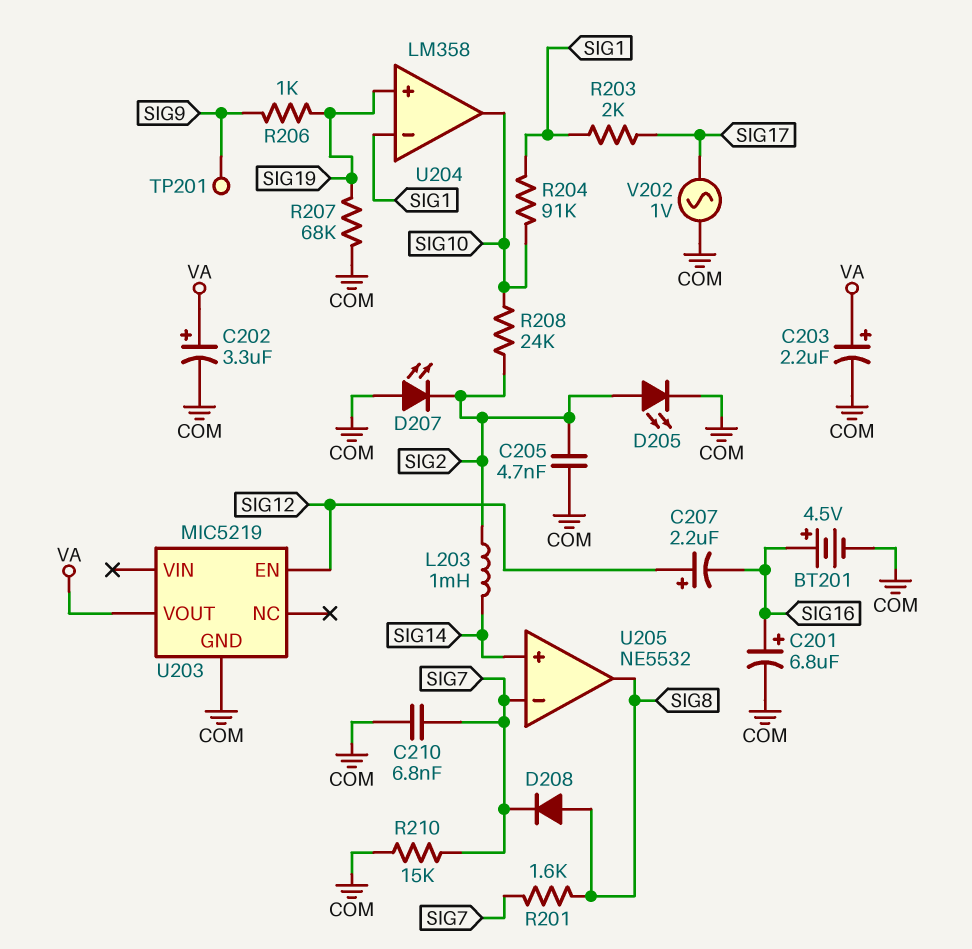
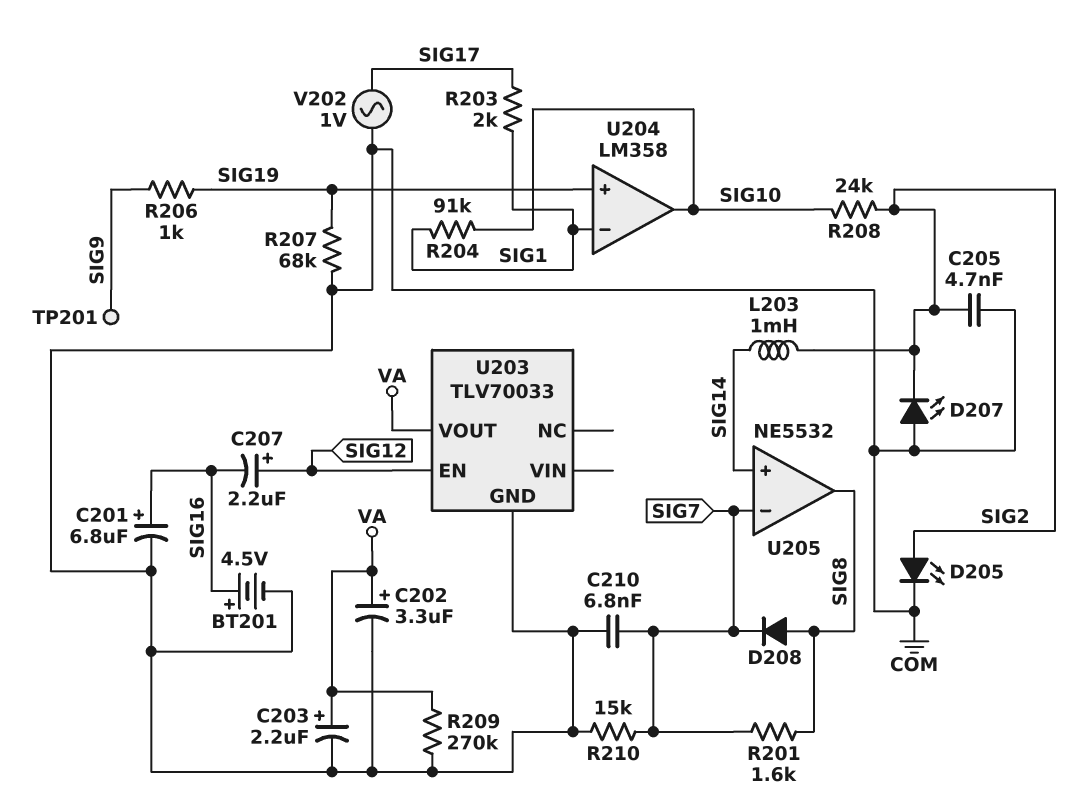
R209: none -> 270k (COM, VA)
U203: MIC5219 -> TLV70033

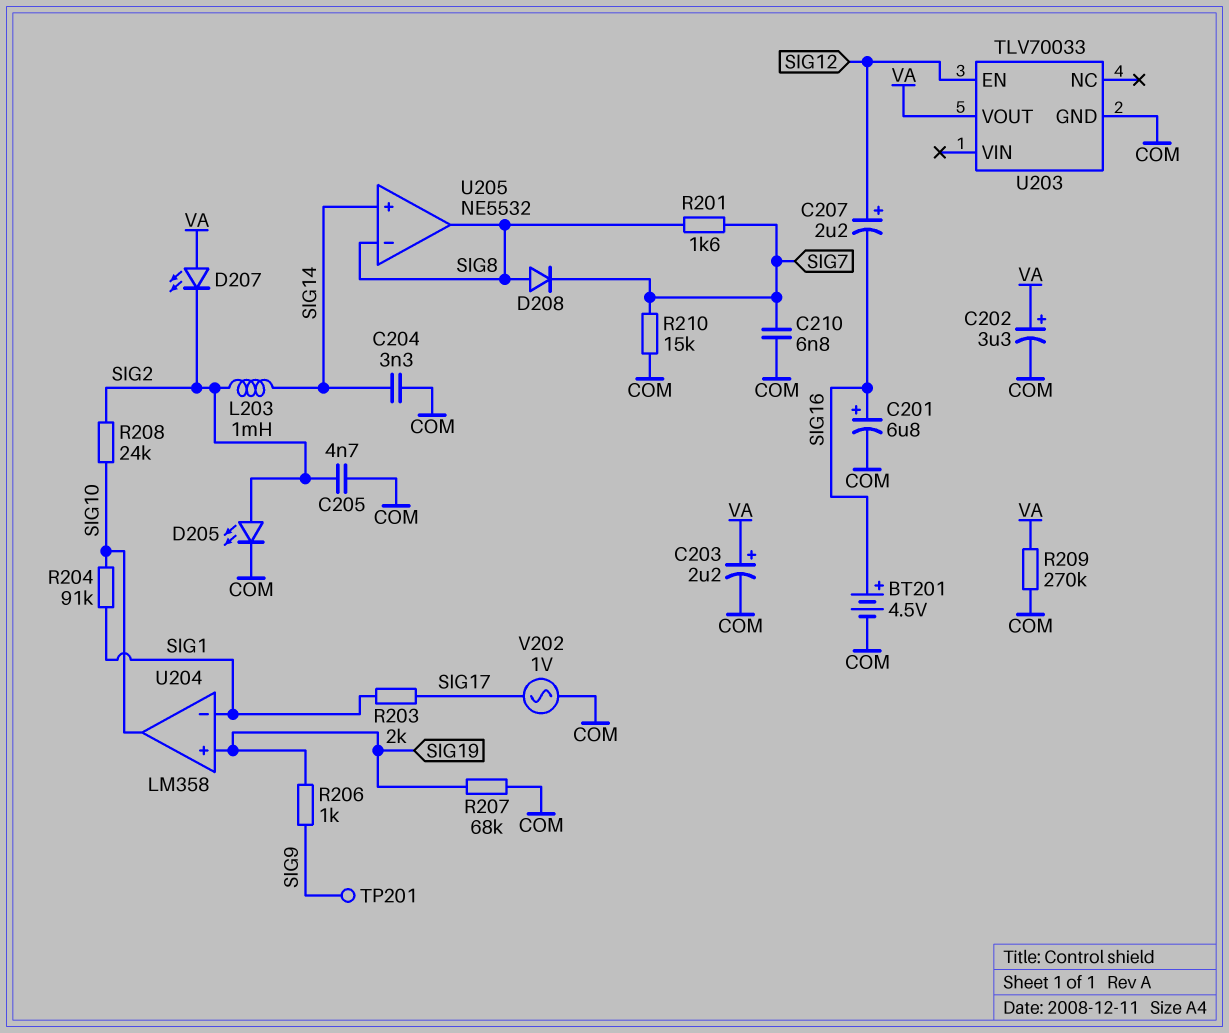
C204: none -> 3.3nF (COM, SIG14)
D207: LED (A COM, K SIG2) -> LED (A VA, K SIG2)
U205 pin in-: SIG7 -> SIG8

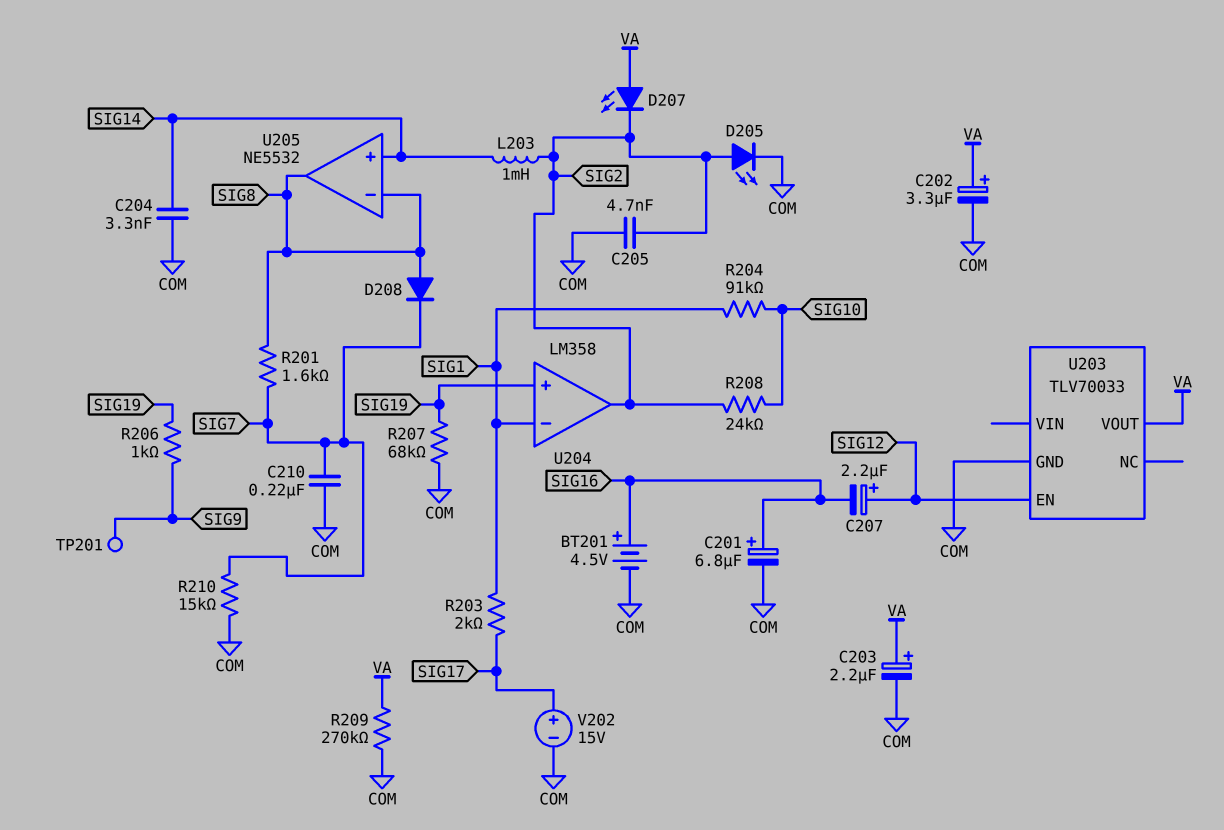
C210: 6.8nF (COM, SIG7) -> 220nF (COM, SIG7)
U204 pin out: SIG10 -> SIG2
V202: AC 1V (COM, SIG17) -> 15V (plus SIG17, minus COM)

